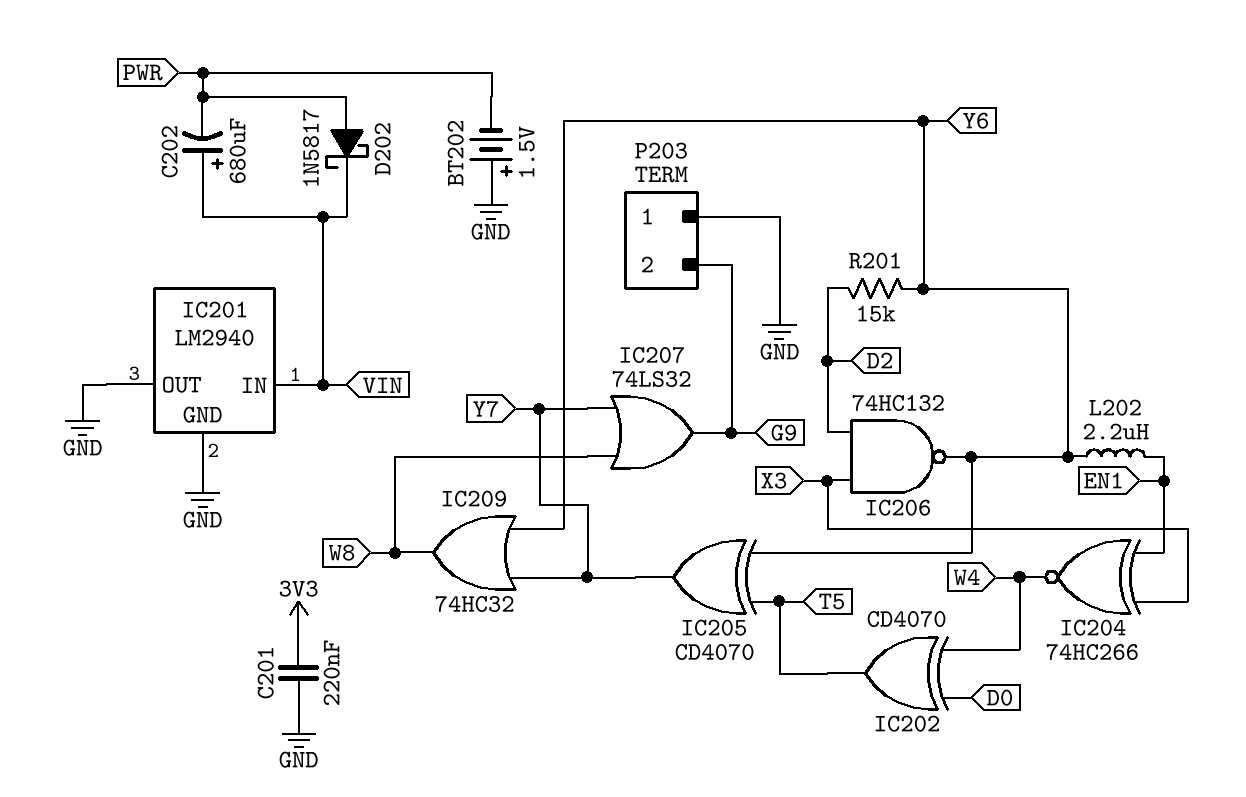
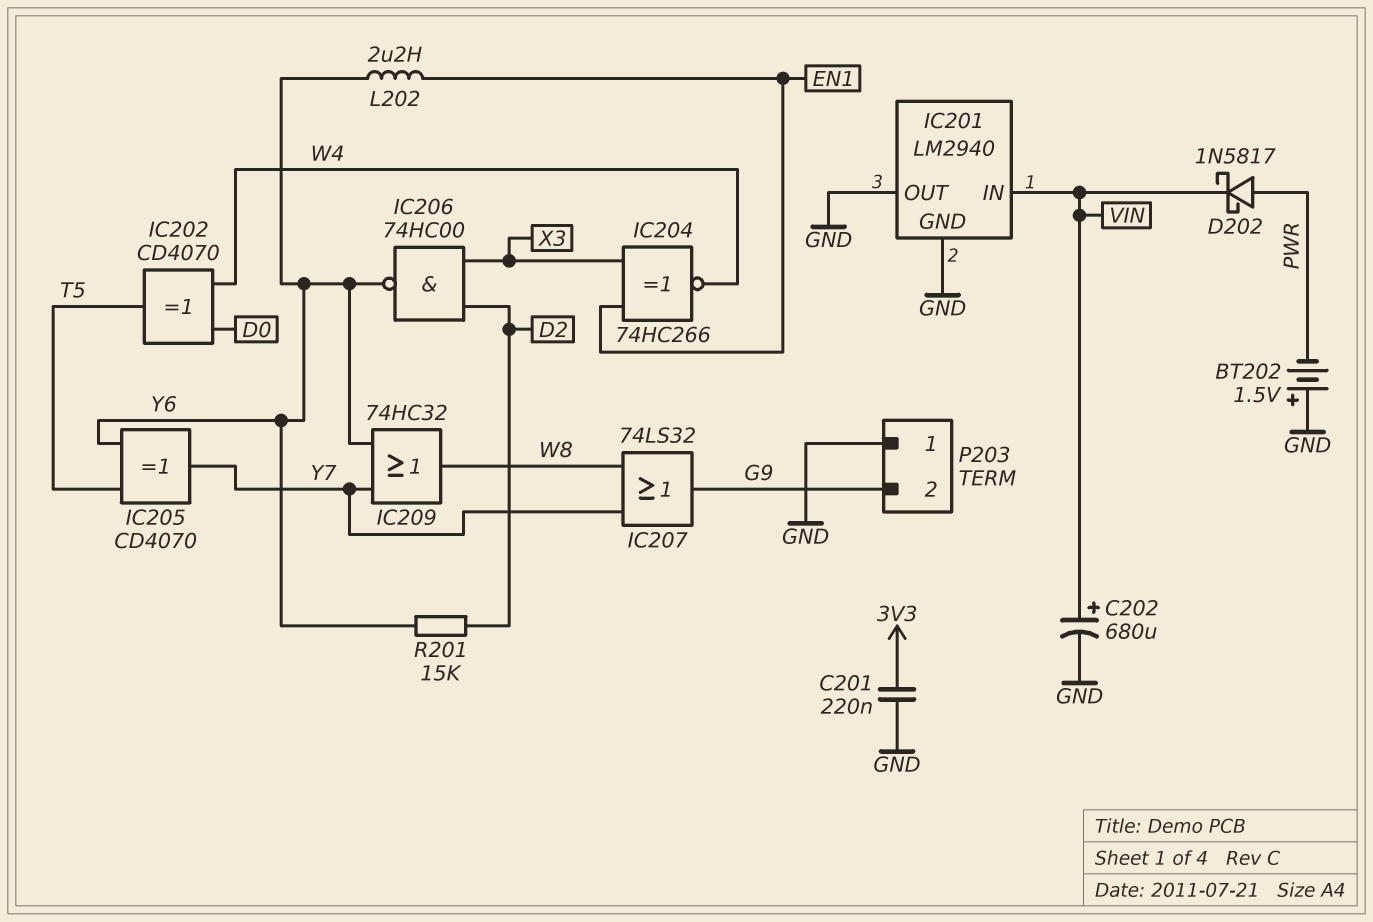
C202: 680uF (plus VIN, minus PWR) -> 680uF (plus VIN, minus GND)
IC206: NAND 74HC132 (in D2, in X3, out Y6) -> NAND 74HC00 (in D2, in X3, out Y6)

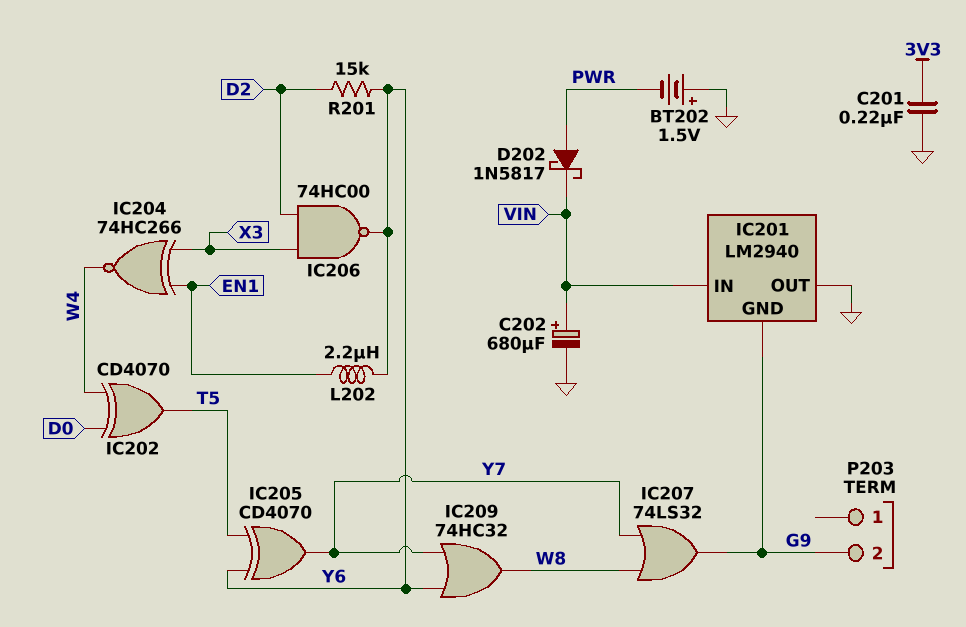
IC201 pin GND: GND -> G9
P203 pin 1: GND -> none

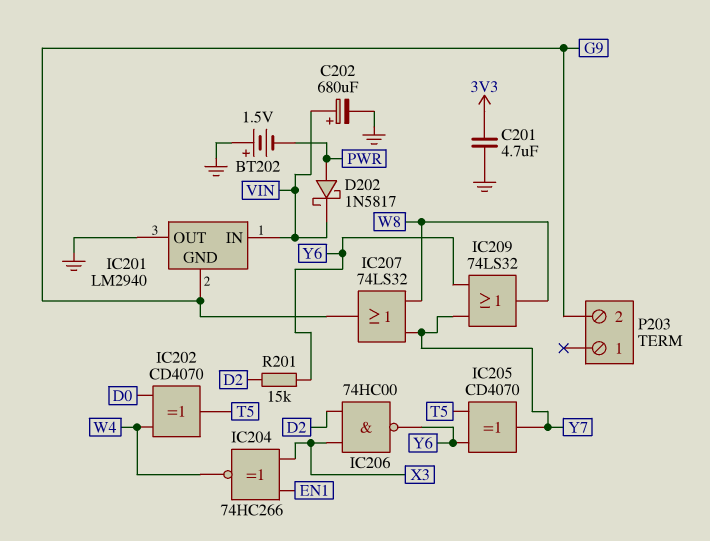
C201: 220nF (3V3, GND) -> 4.7uF (3V3, GND)
IC209: OR 74HC32 (in Y6, in Y7, out W8) -> OR 74LS32 (in Y6, in Y7, out W8)
L202: 2.2uH (EN1, Y6) -> none

